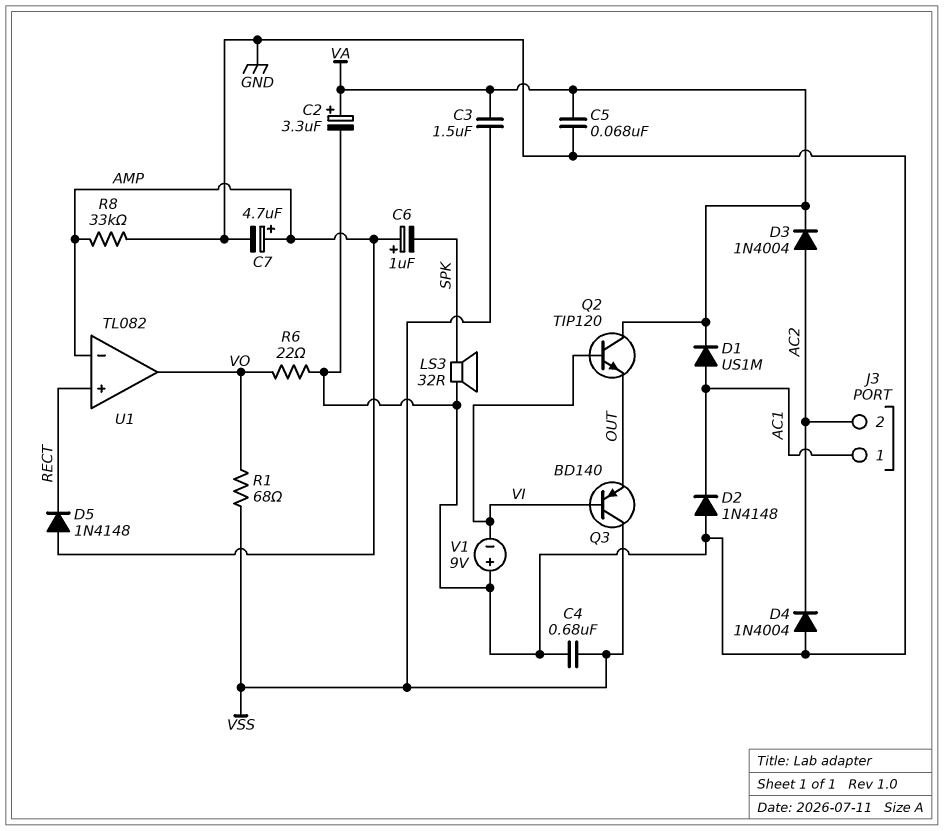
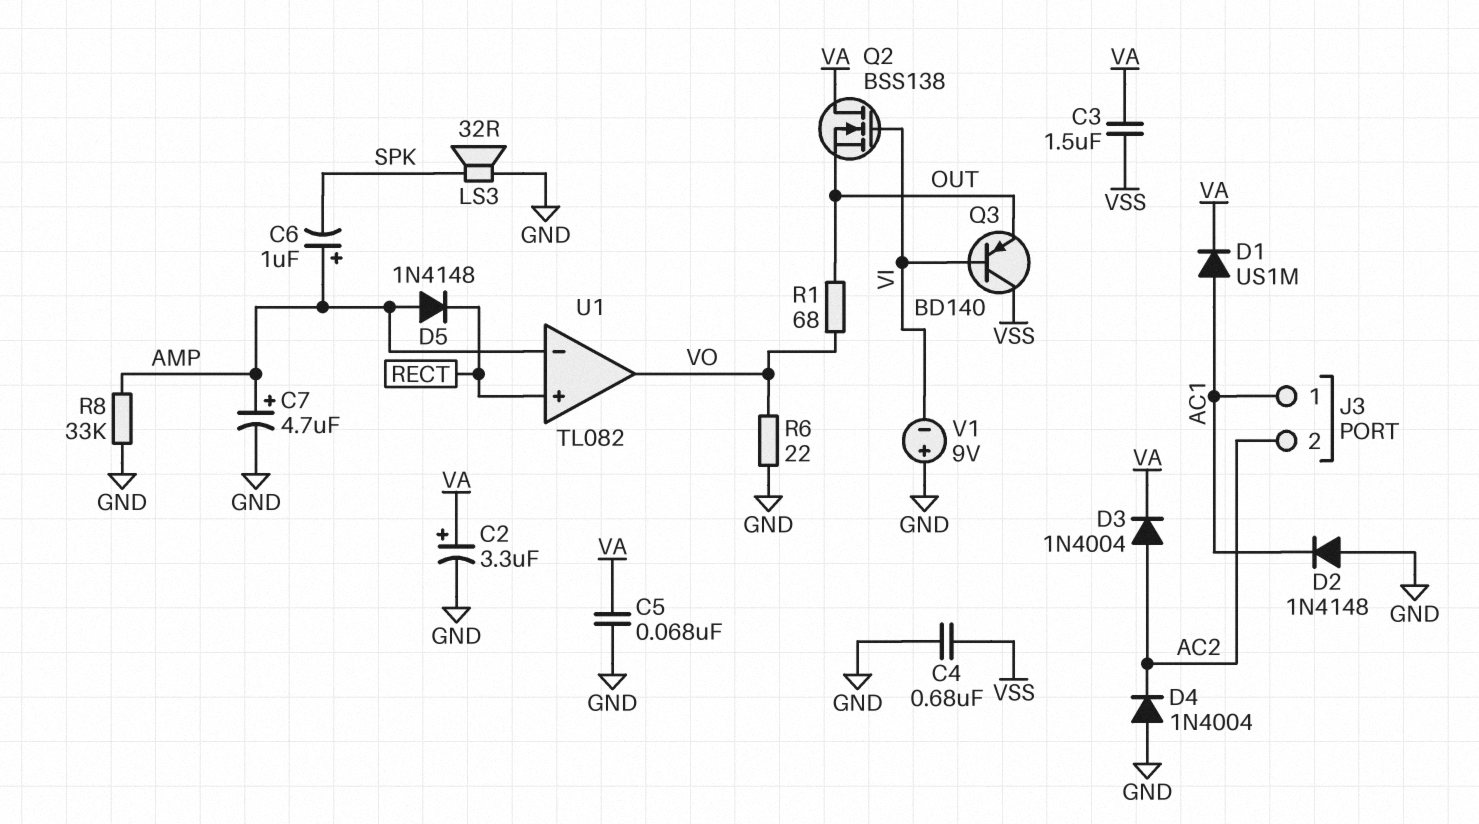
Q2: NPN TIP120 (B VI, C VA, E OUT) -> NMOS BSS138 (G VI, D VA, S OUT)
R1: 68 (VO, VSS) -> 68 (OUT, VO)

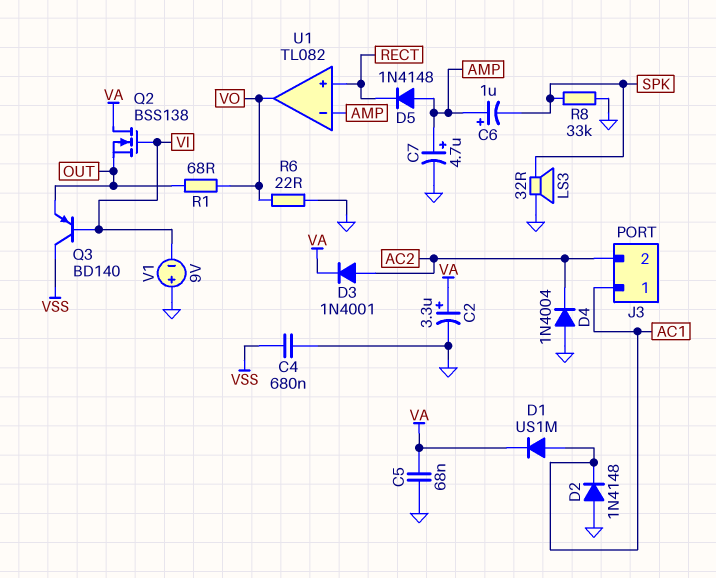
C3: 1.5uF (VA, VSS) -> none
D3: diode 1N4004 (A AC2, K VA) -> diode 1N4001 (A AC2, K VA)
R8: 33k (AMP, GND) -> 33k (GND, SPK)

